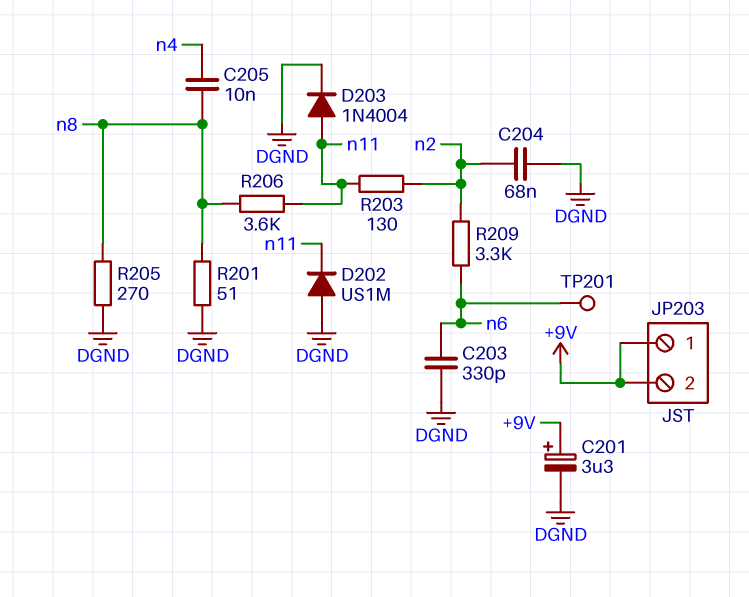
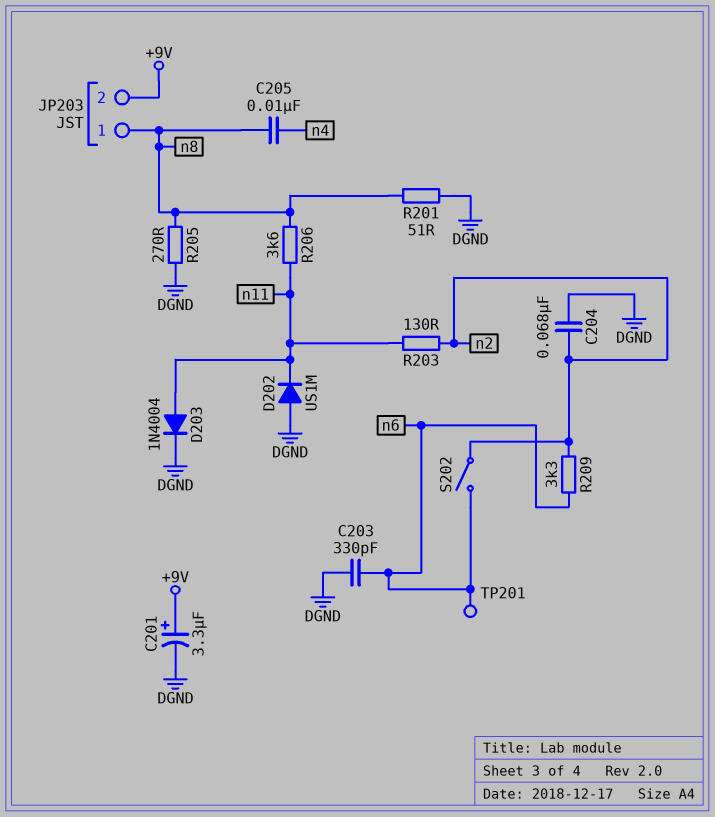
JP203 pin 1: +9V -> n8
S202: none -> switch (n2, n6)

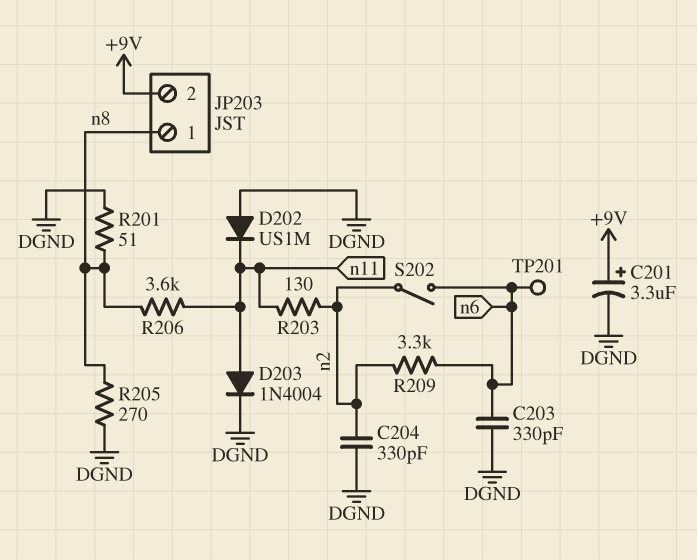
C204: 68nF (DGND, n2) -> 330pF (DGND, n2)
C205: 10nF (n4, n8) -> none

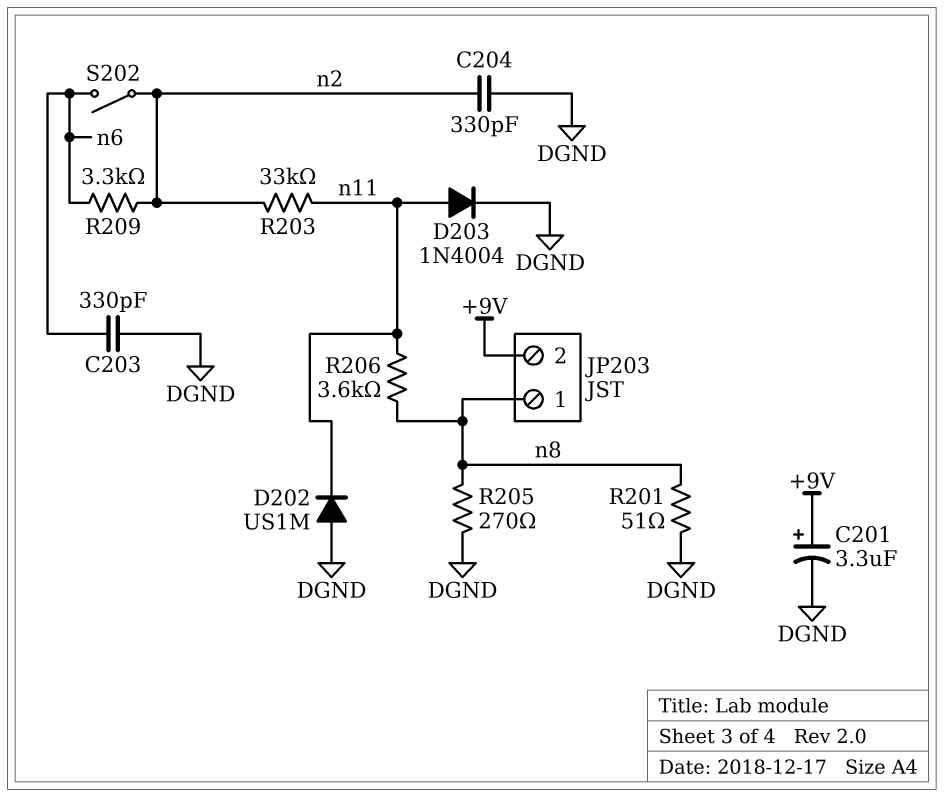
R203: 130 (n2, n11) -> 33k (n2, n11)
TP201: test point (n6) -> none

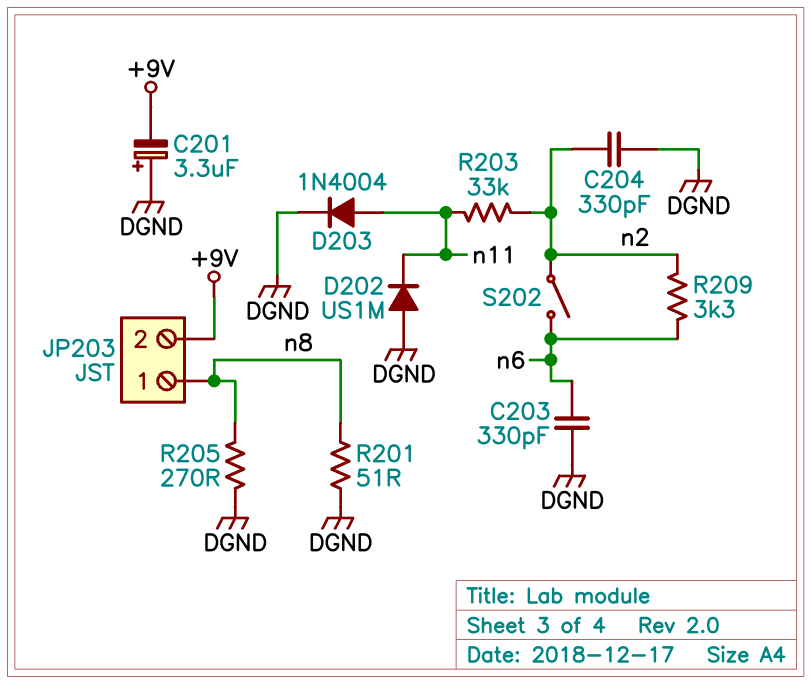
C201: 3.3uF (plus +9V, minus DGND) -> 3.3uF (plus DGND, minus +9V)
R206: 3.6k (n8, n11) -> none

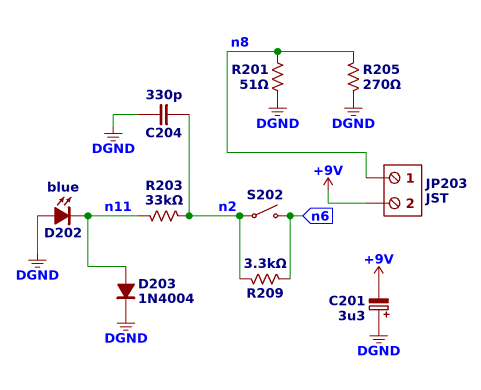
C203: 330pF (DGND, n6) -> none
D202: diode US1M (A DGND, K n11) -> LED blue (A DGND, K n11)

